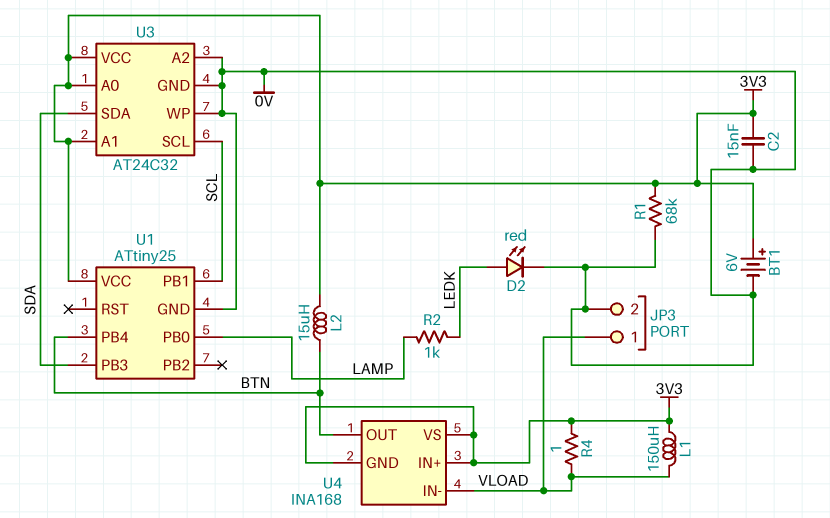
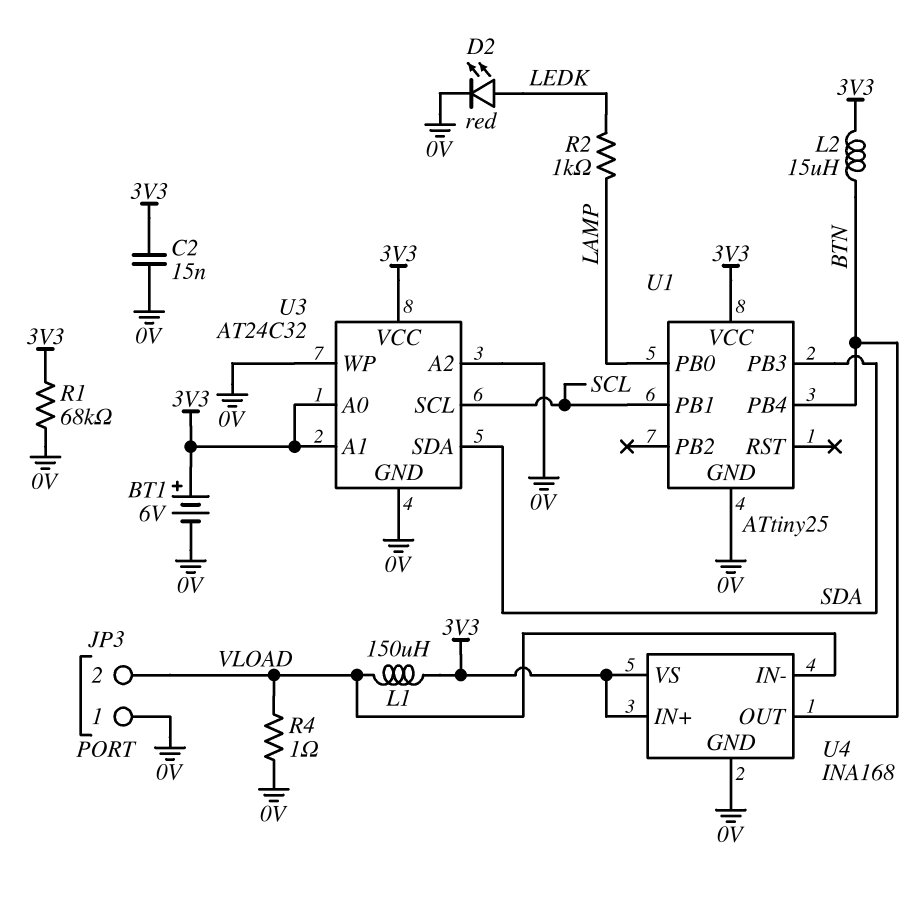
JP3 pin 1: VLOAD -> 0V
JP3 pin 2: 0V -> VLOAD
R4: 1 (3V3, VLOAD) -> 1 (0V, VLOAD)
U4 pin GND: 3V3 -> 0V

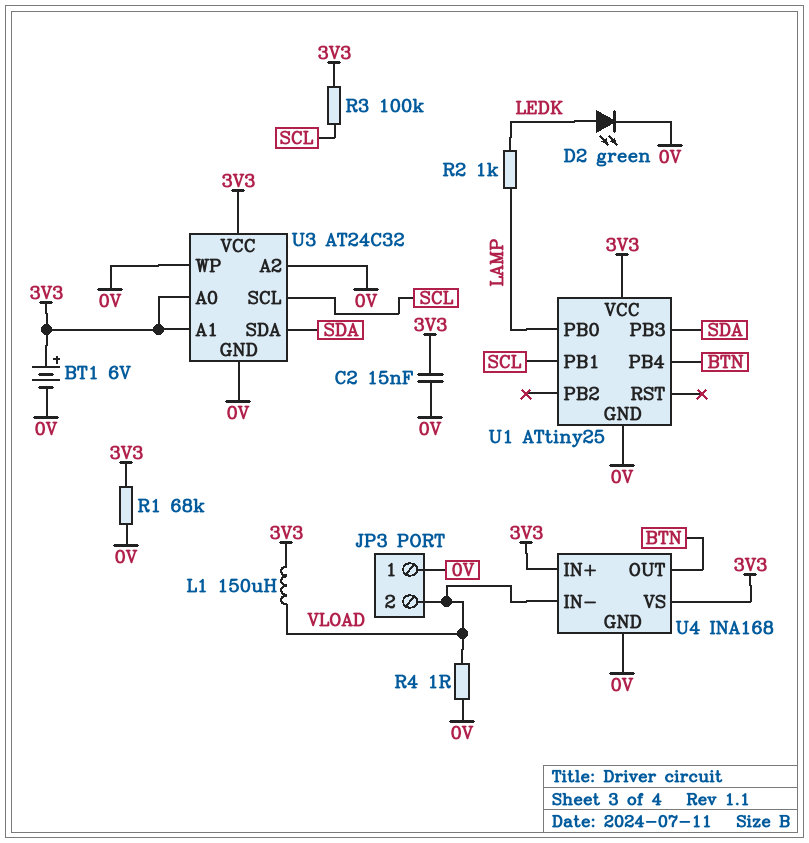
D2: LED red (A LEDK, K 0V) -> LED green (A LEDK, K 0V)
L2: 15uH (3V3, BTN) -> none
R3: none -> 100k (3V3, SCL)

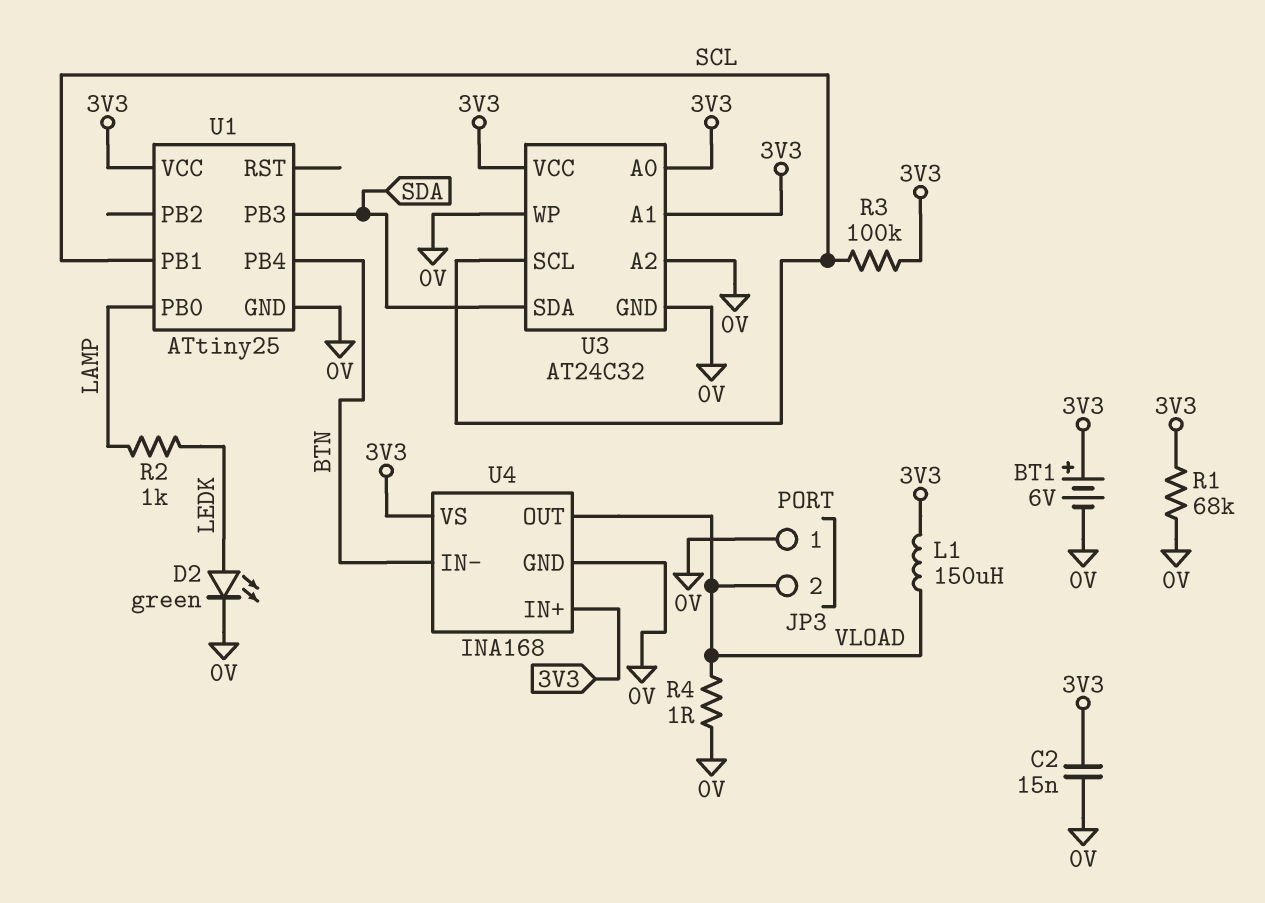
U4 pin IN-: VLOAD -> BTN
U4 pin OUT: BTN -> VLOAD

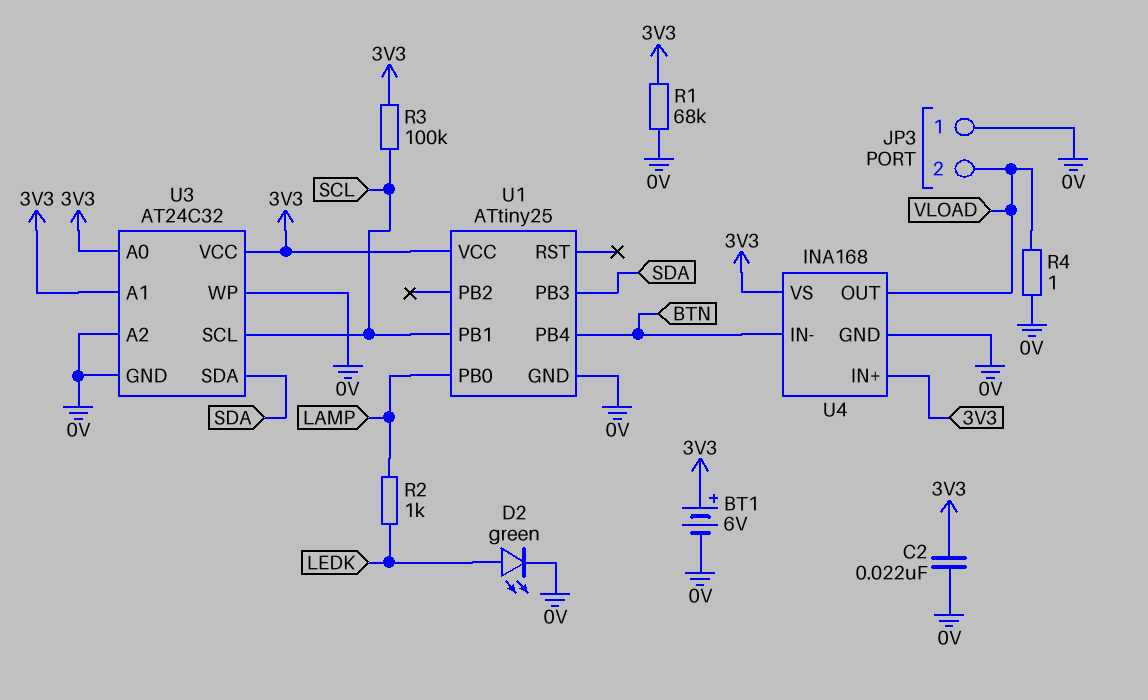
C2: 15nF (0V, 3V3) -> 22nF (0V, 3V3)
L1: 150uH (3V3, VLOAD) -> none

